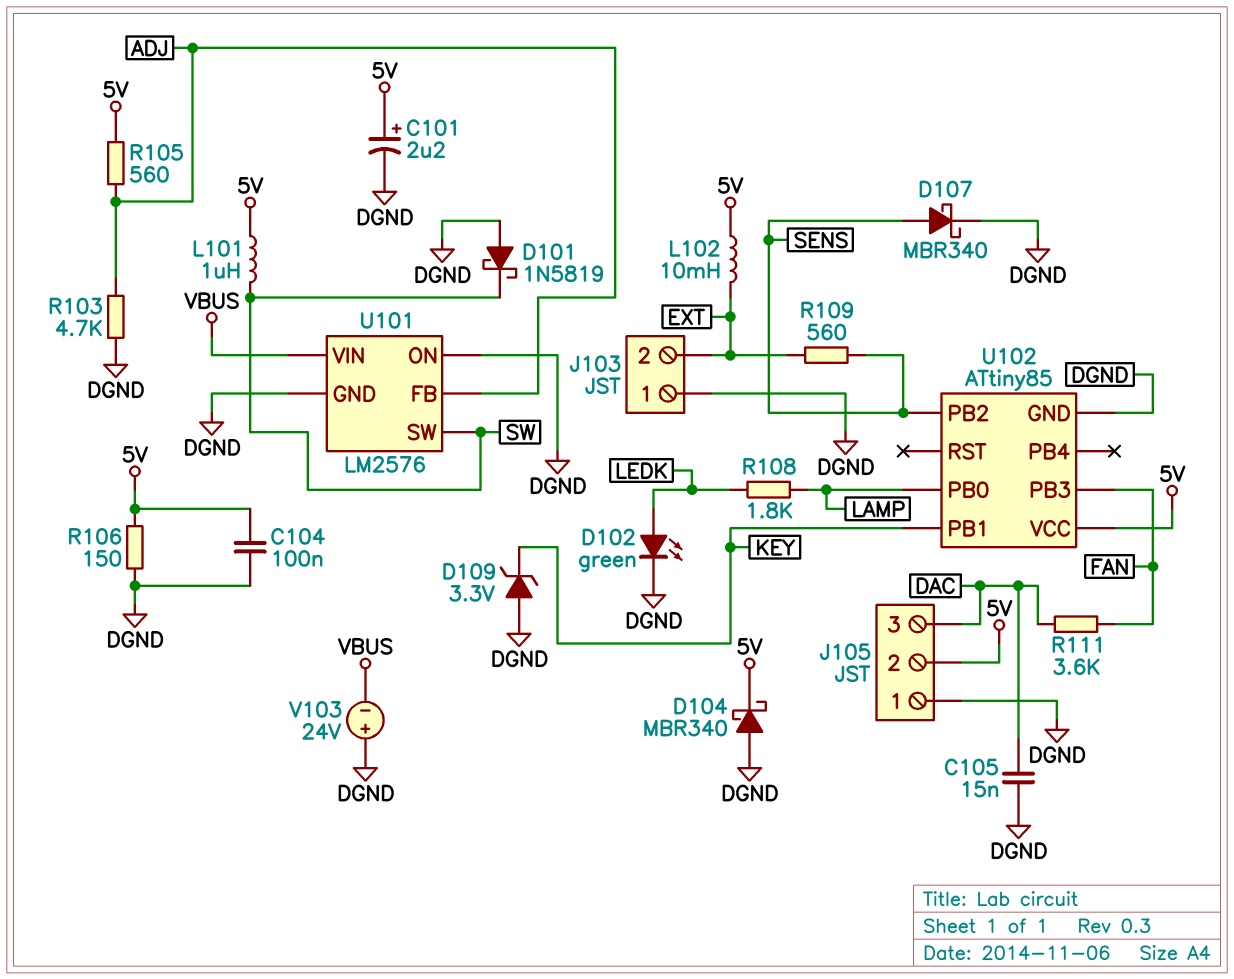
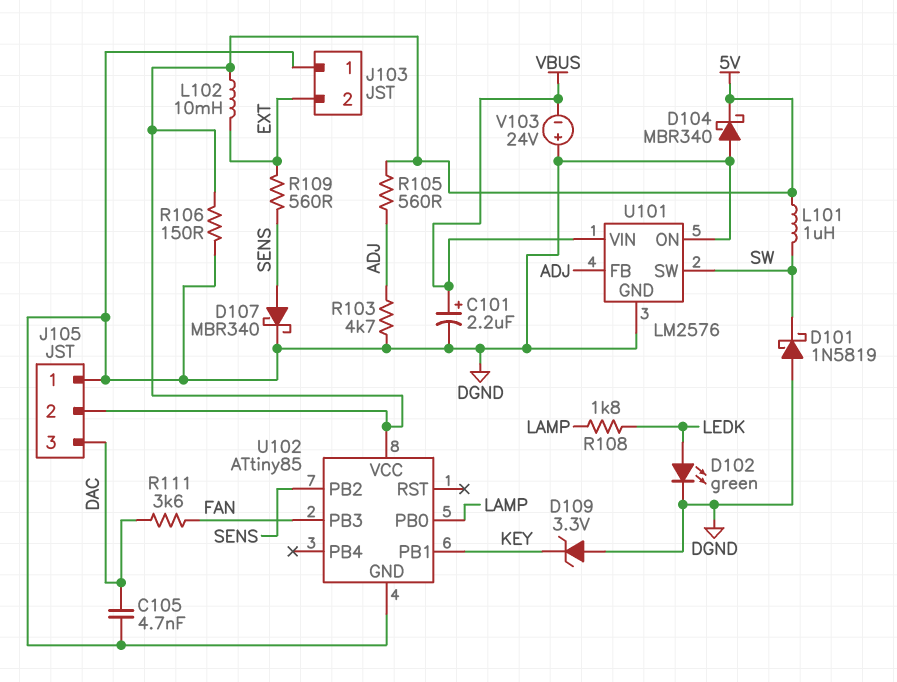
C101: 2.2uF (plus 5V, minus DGND) -> 2.2uF (plus VBUS, minus DGND)
C104: 100nF (5V, DGND) -> none
C105: 15nF (DAC, DGND) -> 4.7nF (DAC, DGND)

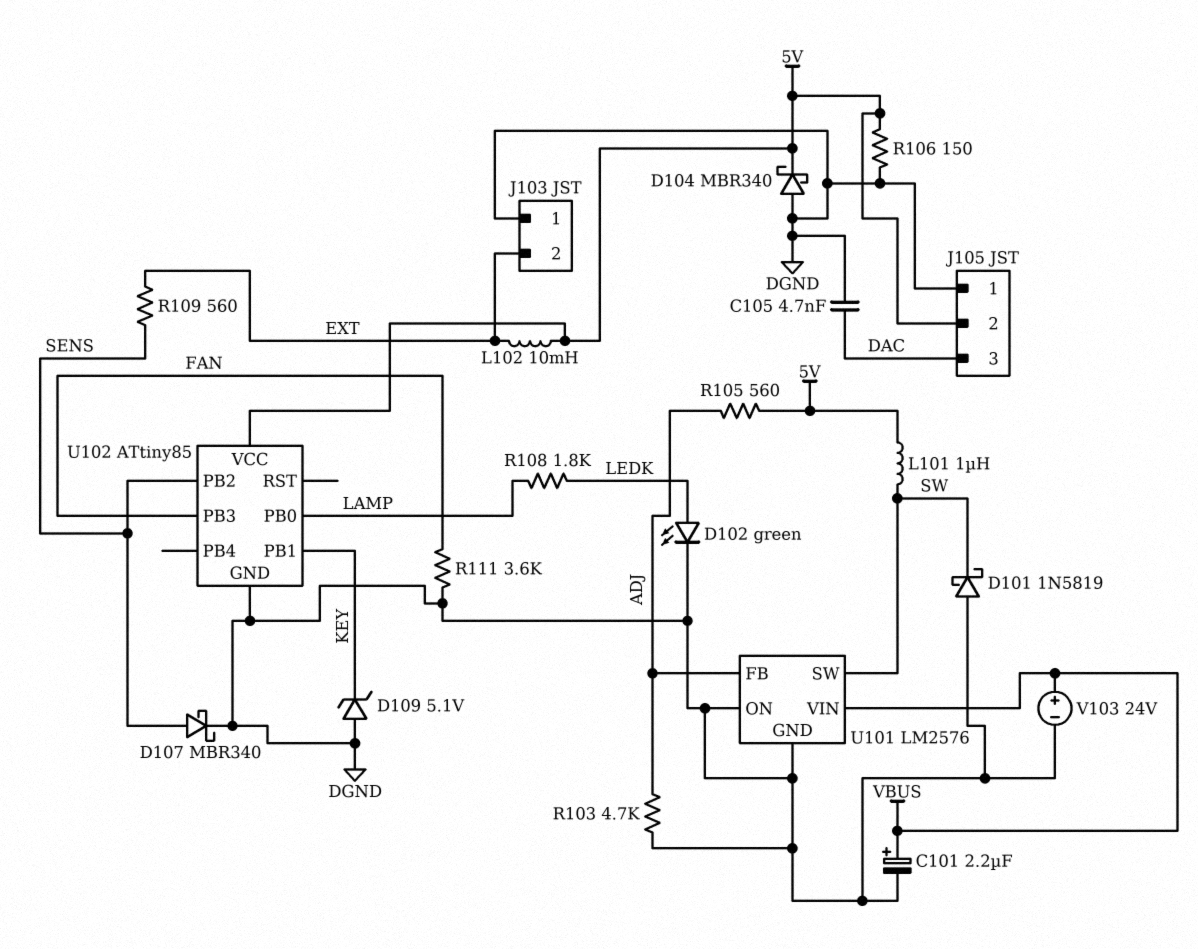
D109: zener 3.3V (A DGND, K KEY) -> zener 5.1V (A DGND, K KEY)
R111: 3.6k (DAC, FAN) -> 3.6k (DGND, FAN)
V103: 24V (plus DGND, minus VBUS) -> 24V (plus VBUS, minus DGND)

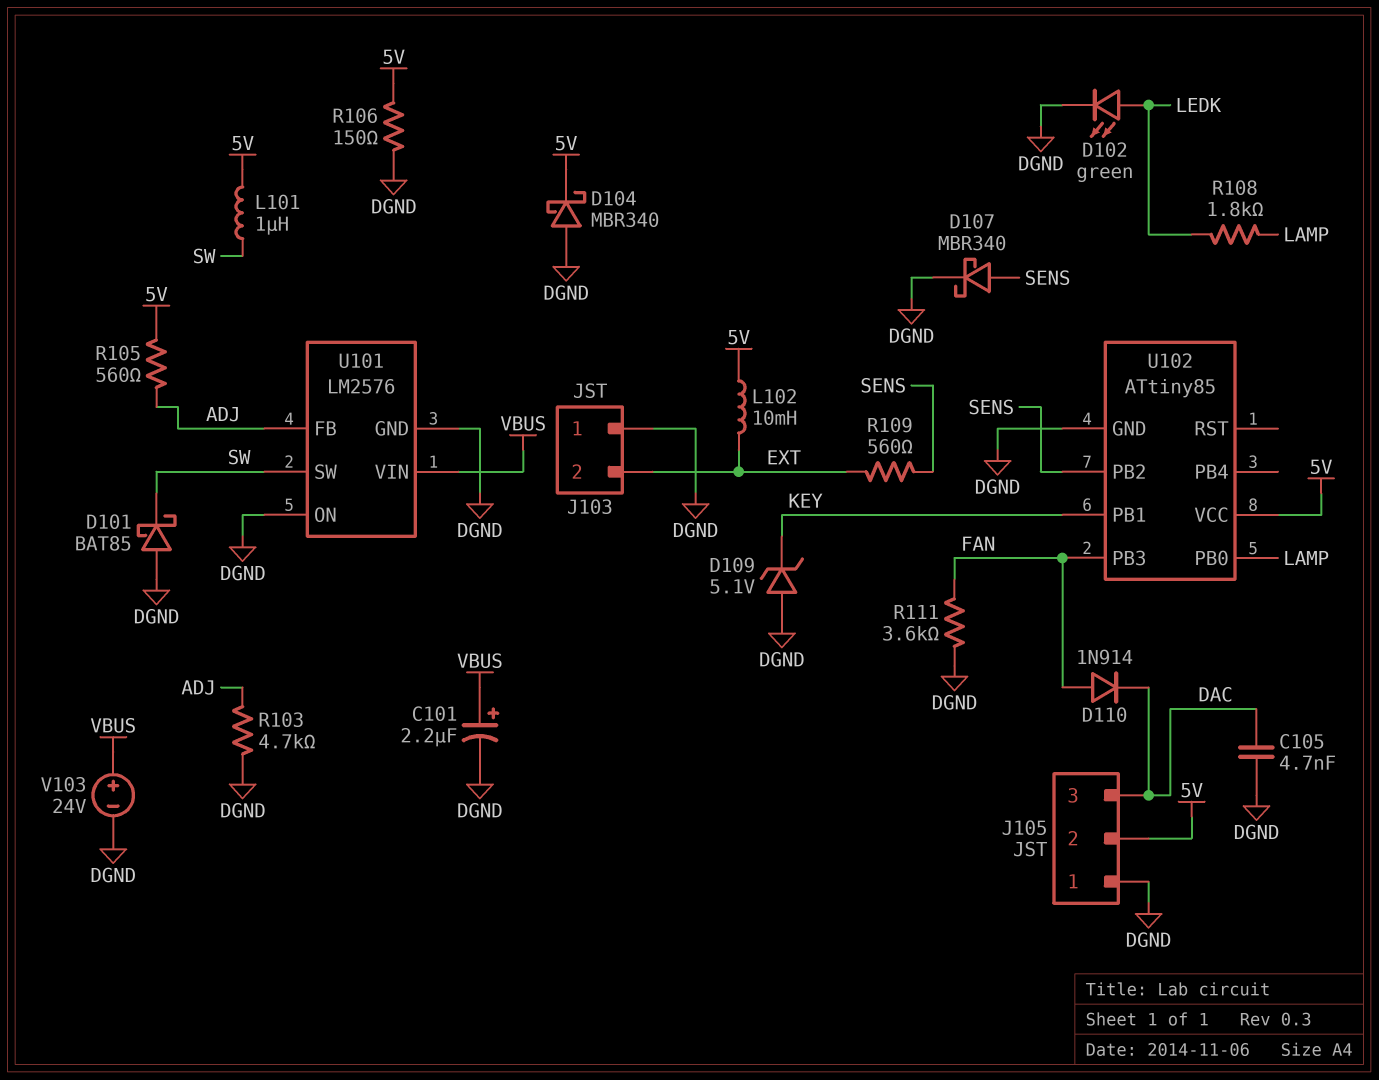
D101: schottky 1N5819 (A DGND, K SW) -> schottky BAT85 (A DGND, K SW)
D110: none -> diode 1N914 (A FAN, K DAC)

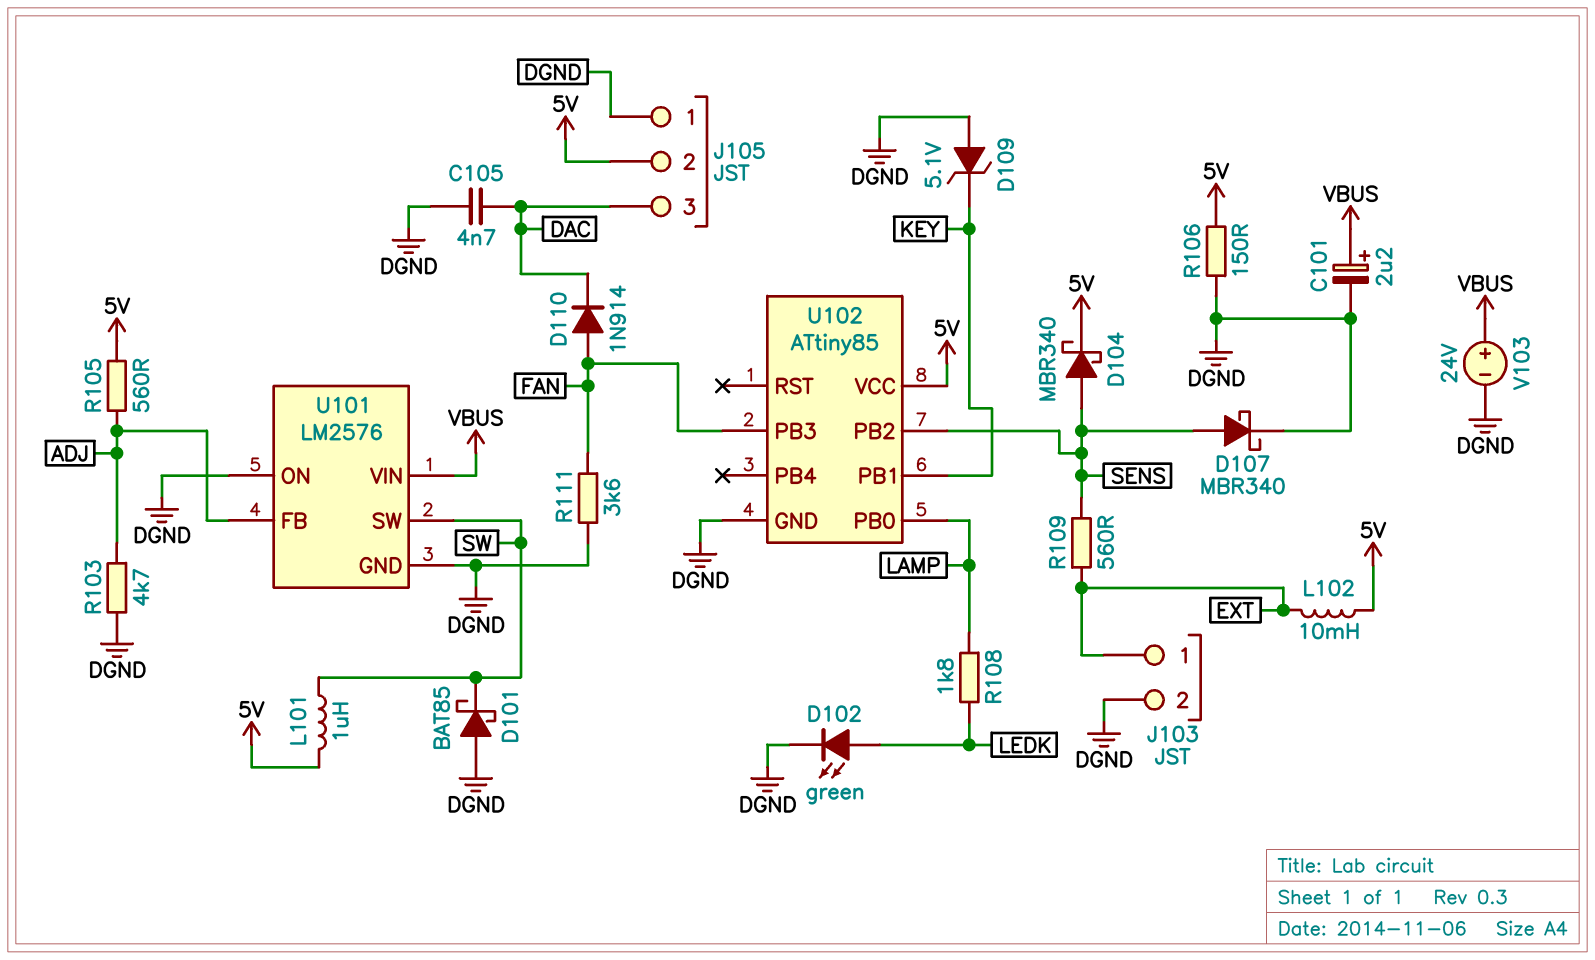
D104: schottky MBR340 (A DGND, K 5V) -> schottky MBR340 (A SENS, K 5V)
J103 pin 1: DGND -> EXT
J103 pin 2: EXT -> DGND

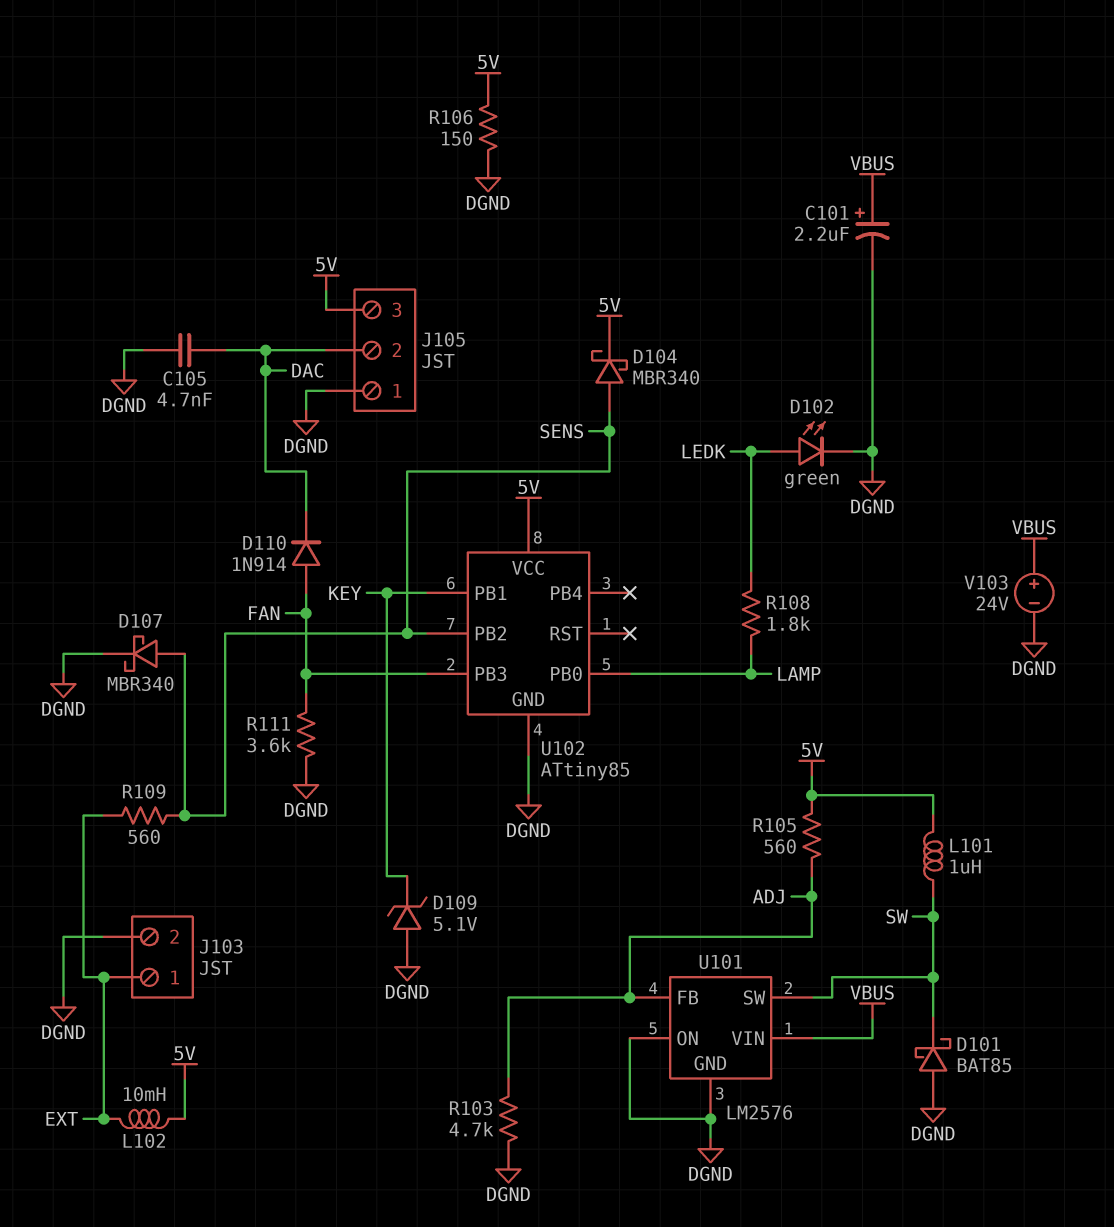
J105 pin 2: 5V -> DAC
J105 pin 3: DAC -> 5V

